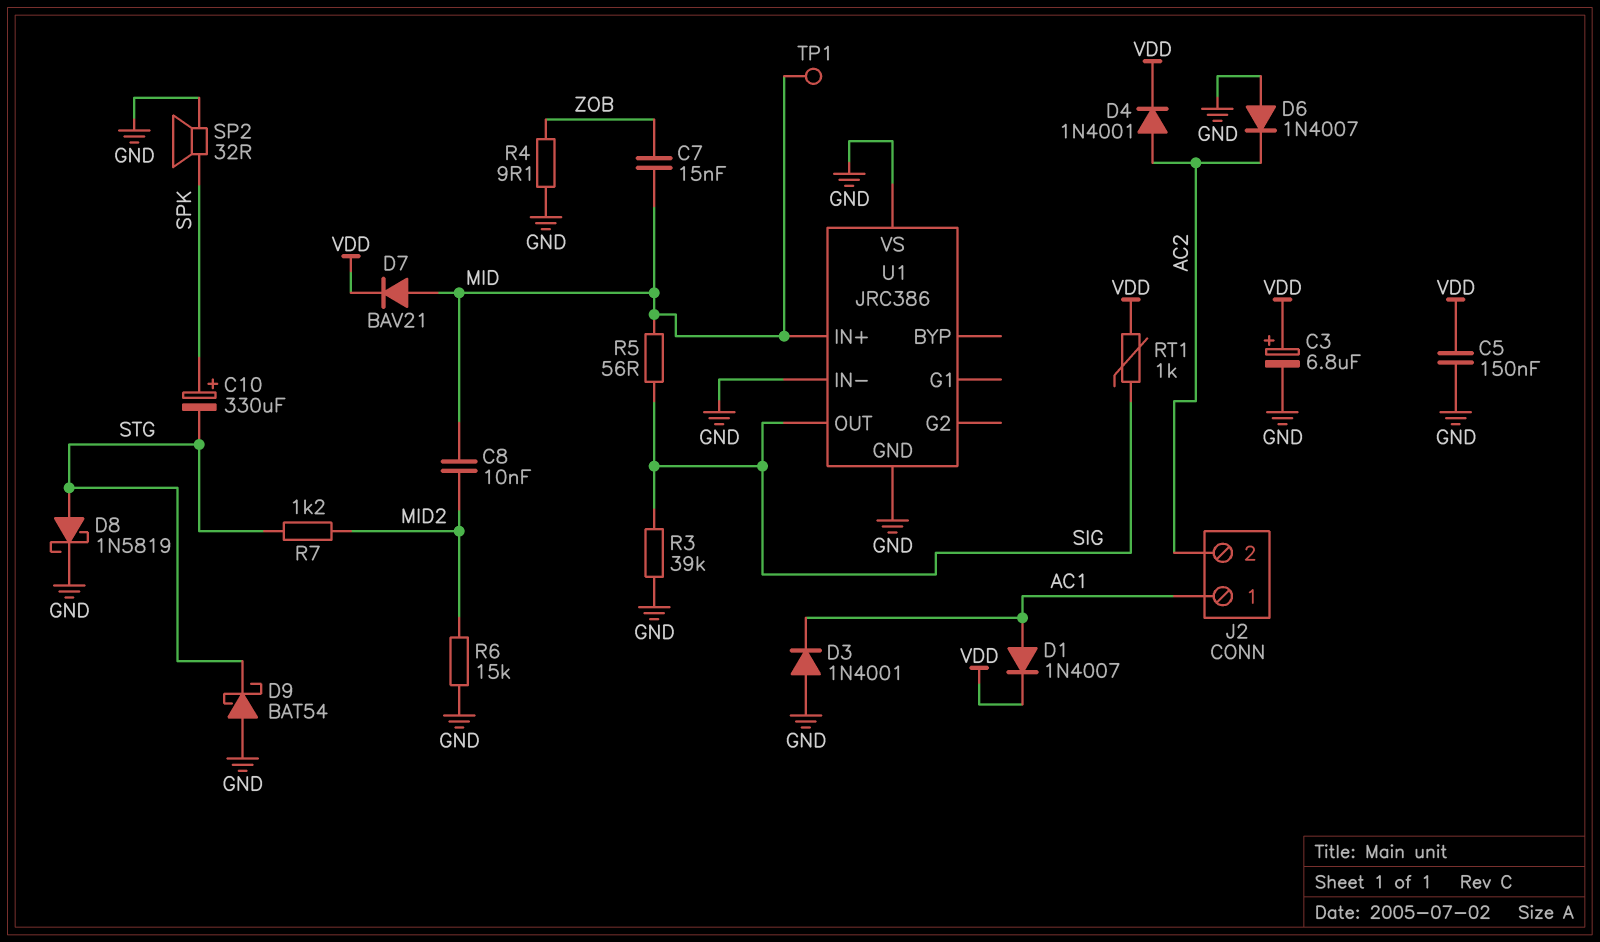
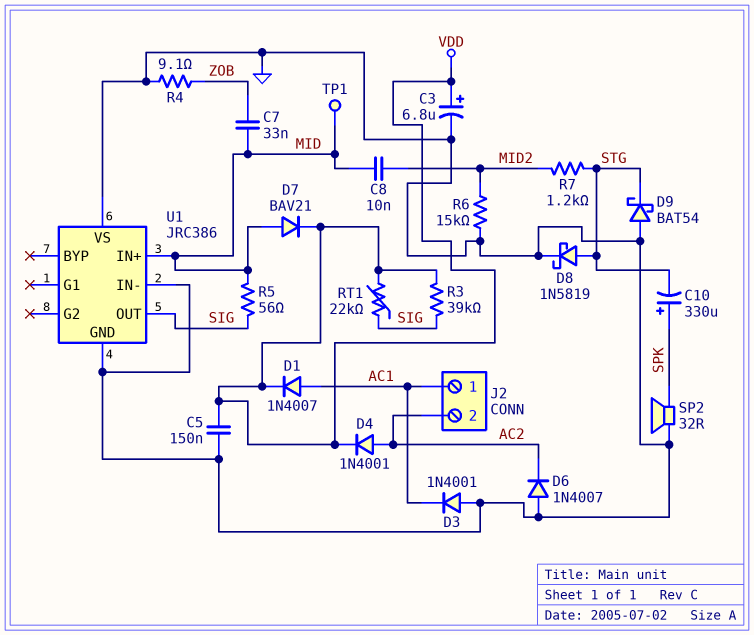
C7: 15nF (MID, ZOB) -> 33nF (MID, ZOB)
R3: 39k (GND, SIG) -> 39k (SIG, VDD)
RT1: 1k (SIG, VDD) -> 22k (SIG, VDD)

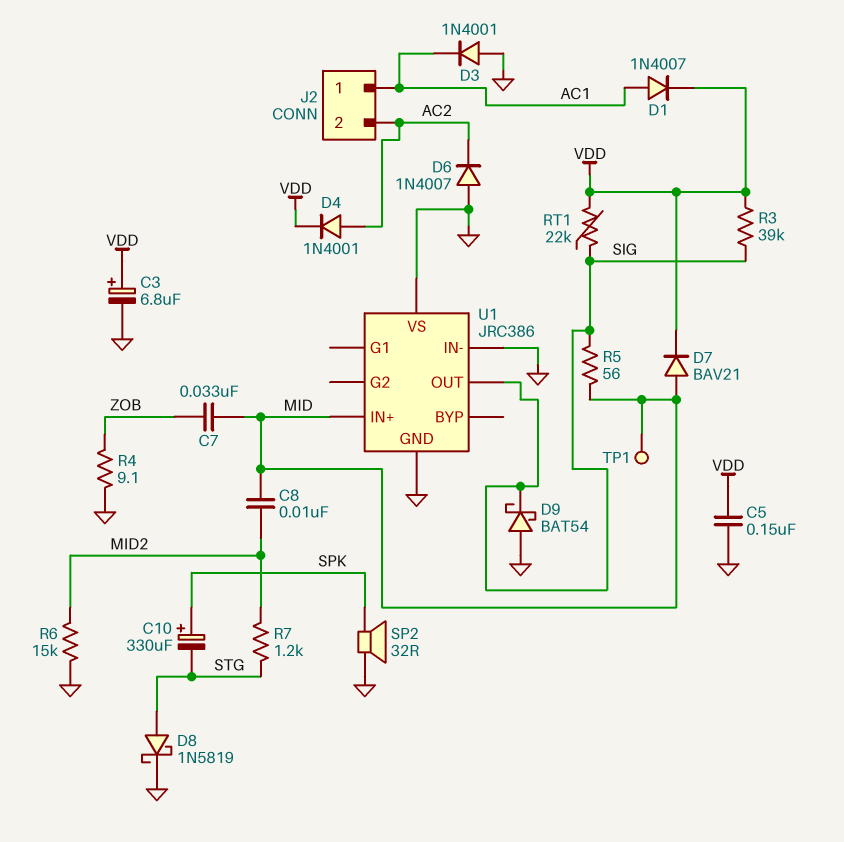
D9: schottky BAT54 (A GND, K STG) -> schottky BAT54 (A GND, K SIG)

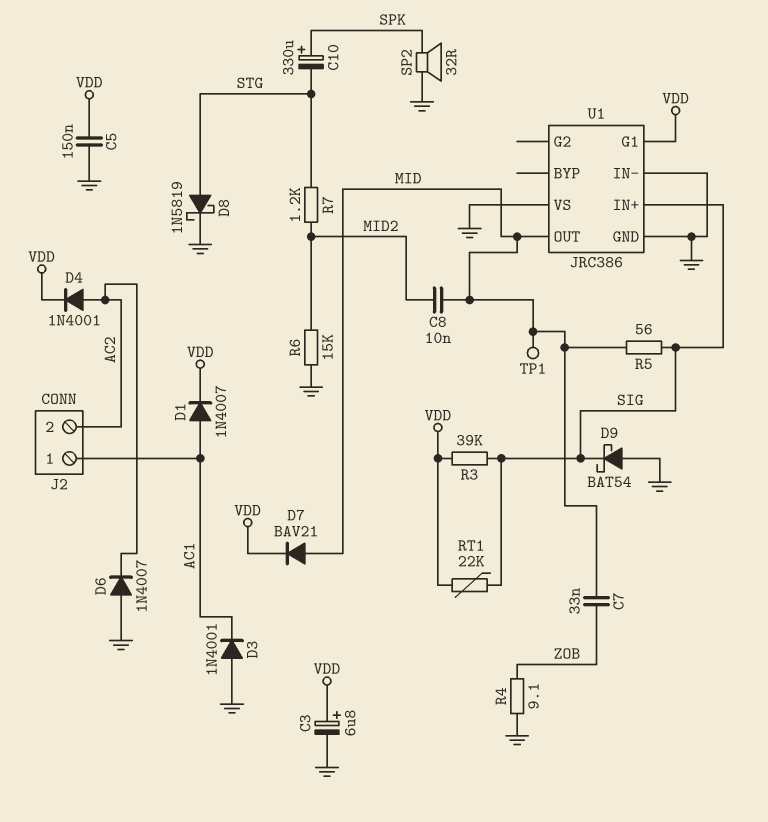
U1 pin G1: none -> VDD
U1 pin IN+: MID -> SIG
U1 pin OUT: SIG -> MID

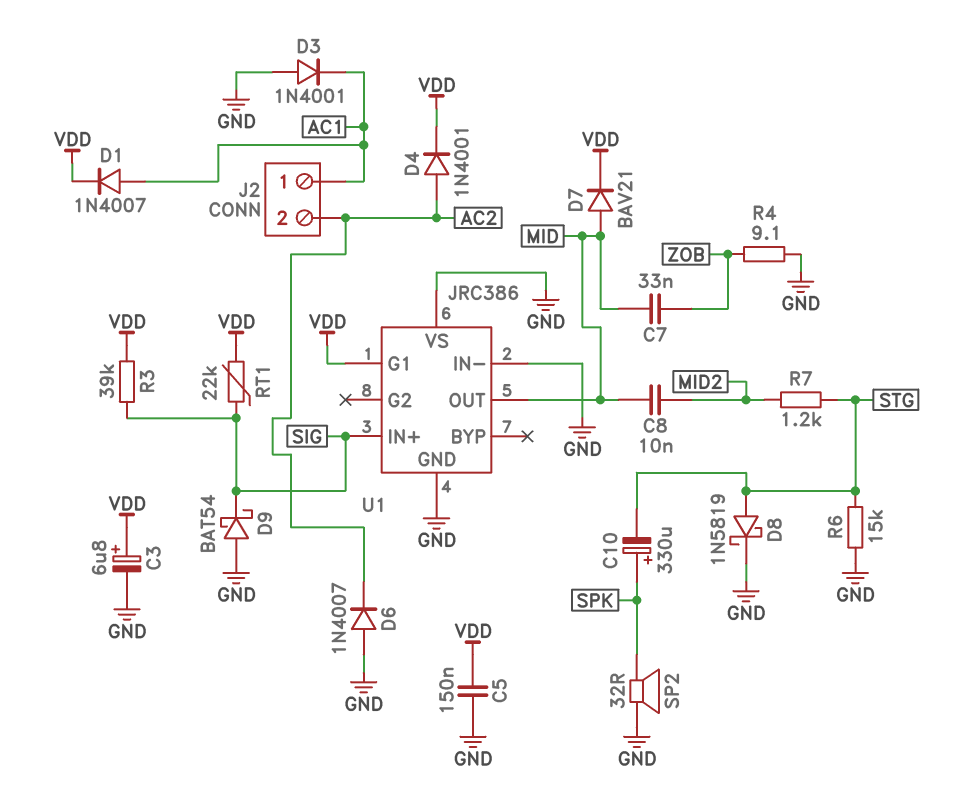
R5: 56 (MID, SIG) -> none
R6: 15k (GND, MID2) -> 15k (GND, STG)
TP1: test point (MID) -> none

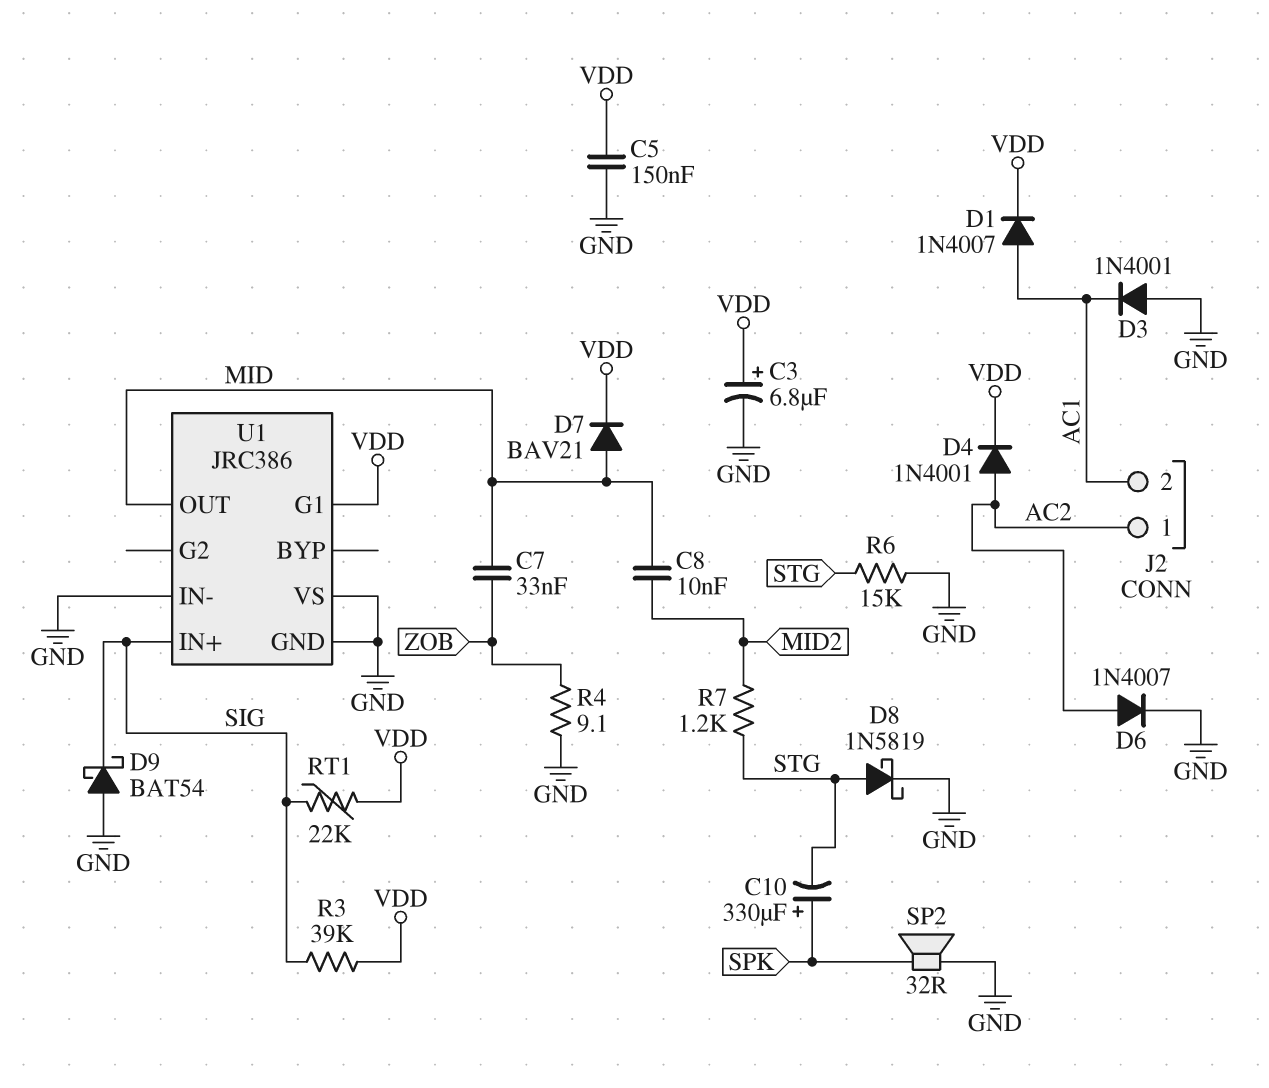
D6: diode 1N4007 (A GND, K AC2) -> diode 1N4007 (A AC2, K GND)
J2 pin 1: AC1 -> AC2
J2 pin 2: AC2 -> AC1

